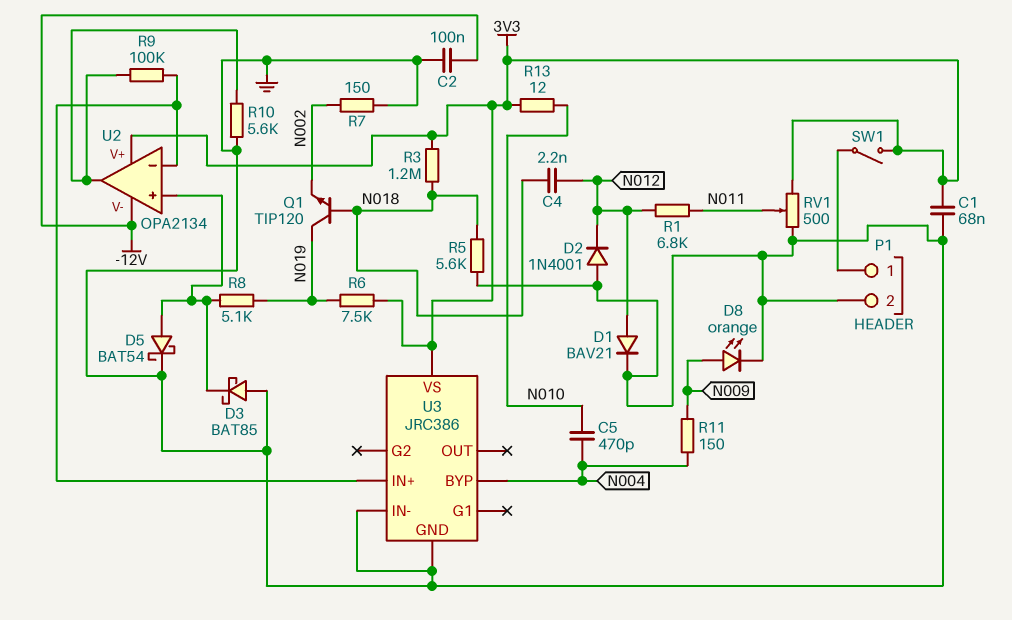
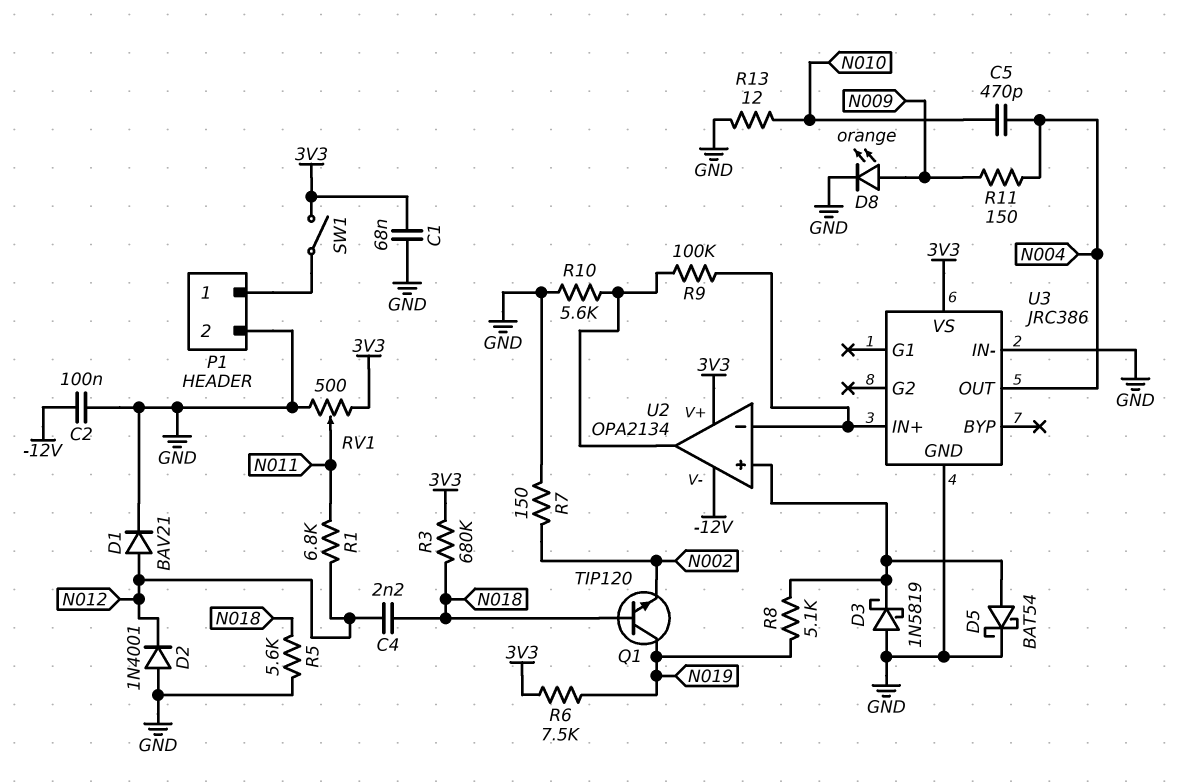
D3: schottky BAT85 (A GND, K U2/in+) -> schottky 1N5819 (A GND, K U2/in+)
R3: 1.2M (3V3, N018) -> 680k (3V3, N018)
R13: 12 (3V3, N010) -> 12 (GND, N010)
U3 pin BYP: N004 -> none
U3 pin OUT: none -> N004

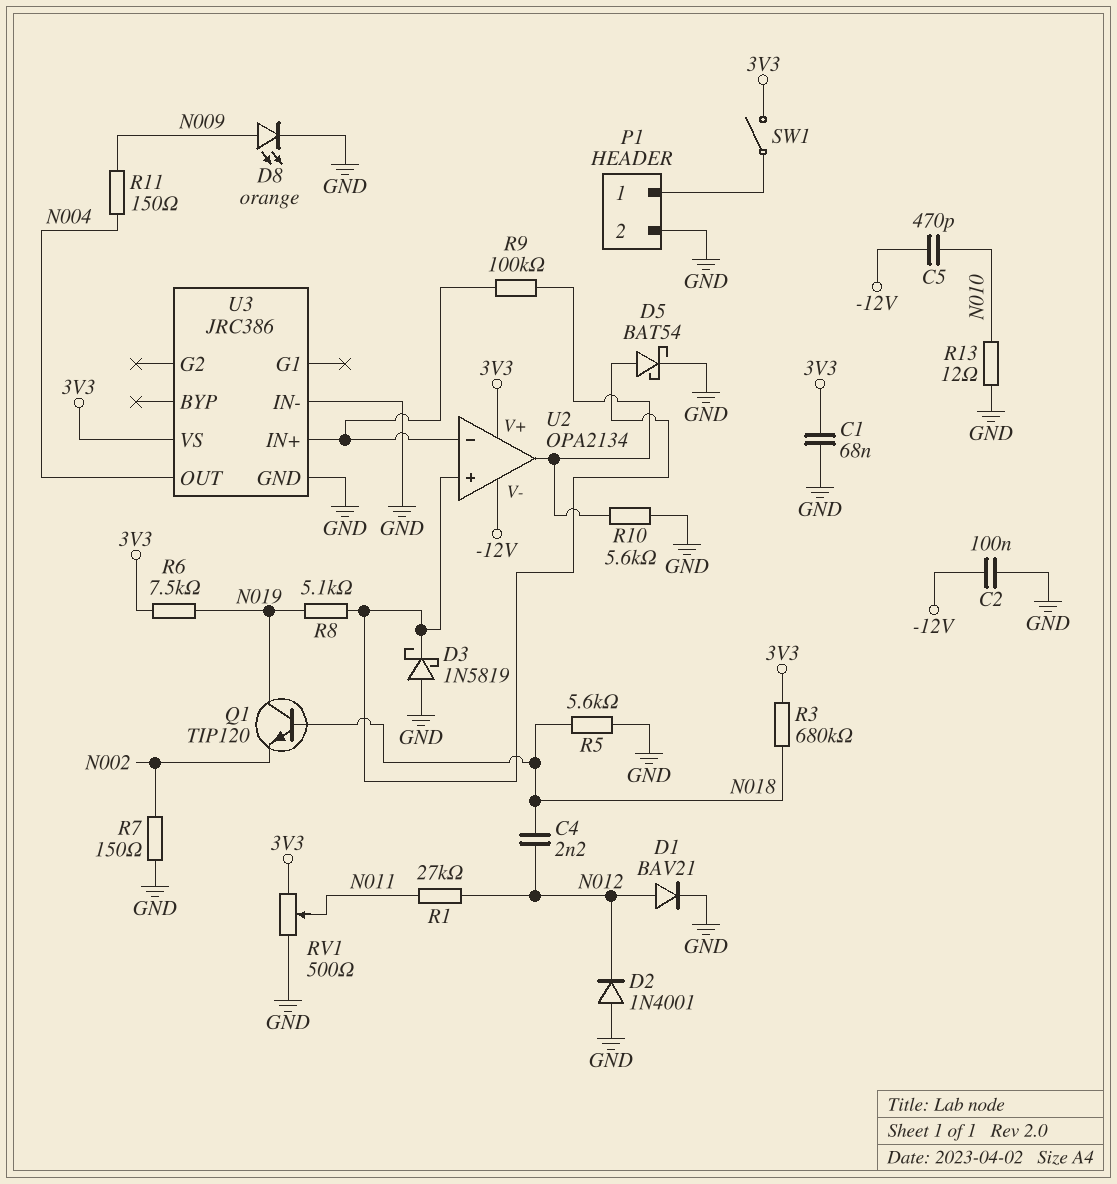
C5: 470pF (N004, N010) -> 470pF (-12V, N010)
R1: 6.8k (N011, N012) -> 27k (N011, N012)

